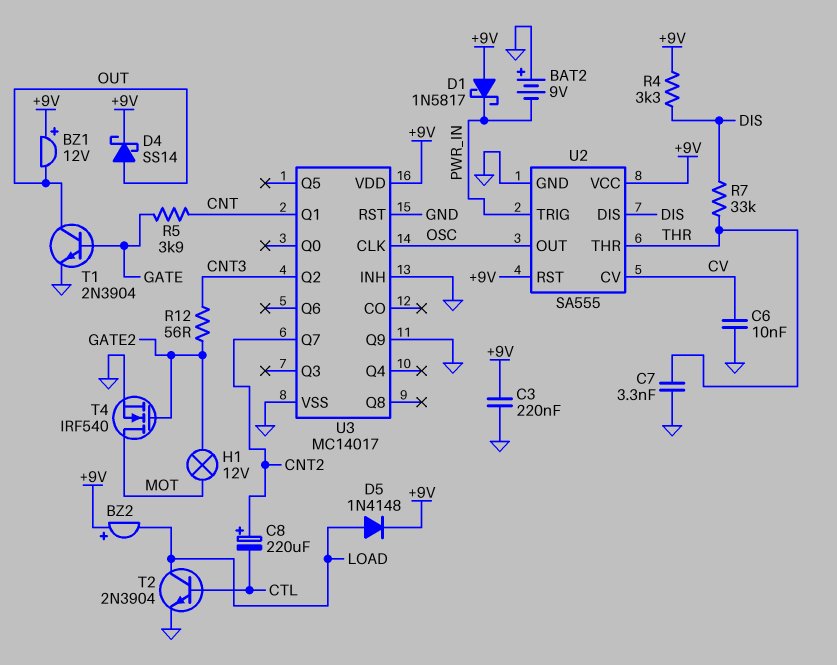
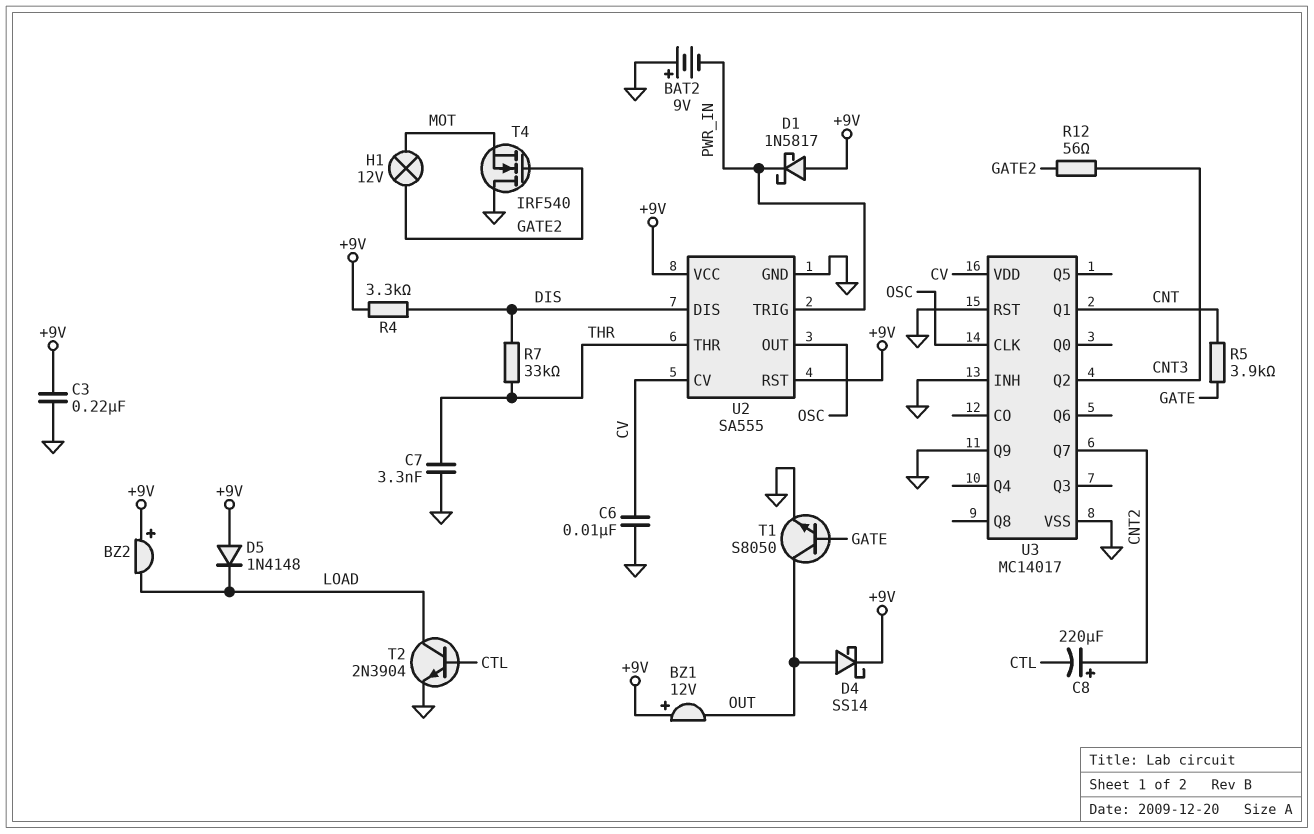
D5: diode 1N4148 (A LOAD, K +9V) -> diode 1N4148 (A +9V, K LOAD)
T1: NPN 2N3904 (B GATE, C OUT, E GND) -> NPN S8050 (B GATE, C OUT, E GND)
T4: NMOS IRF540 (G GATE2, D MOT, S GND) -> NMOS IRF540 (G GATE2, D GND, S MOT)
U3 pin VDD: +9V -> CV

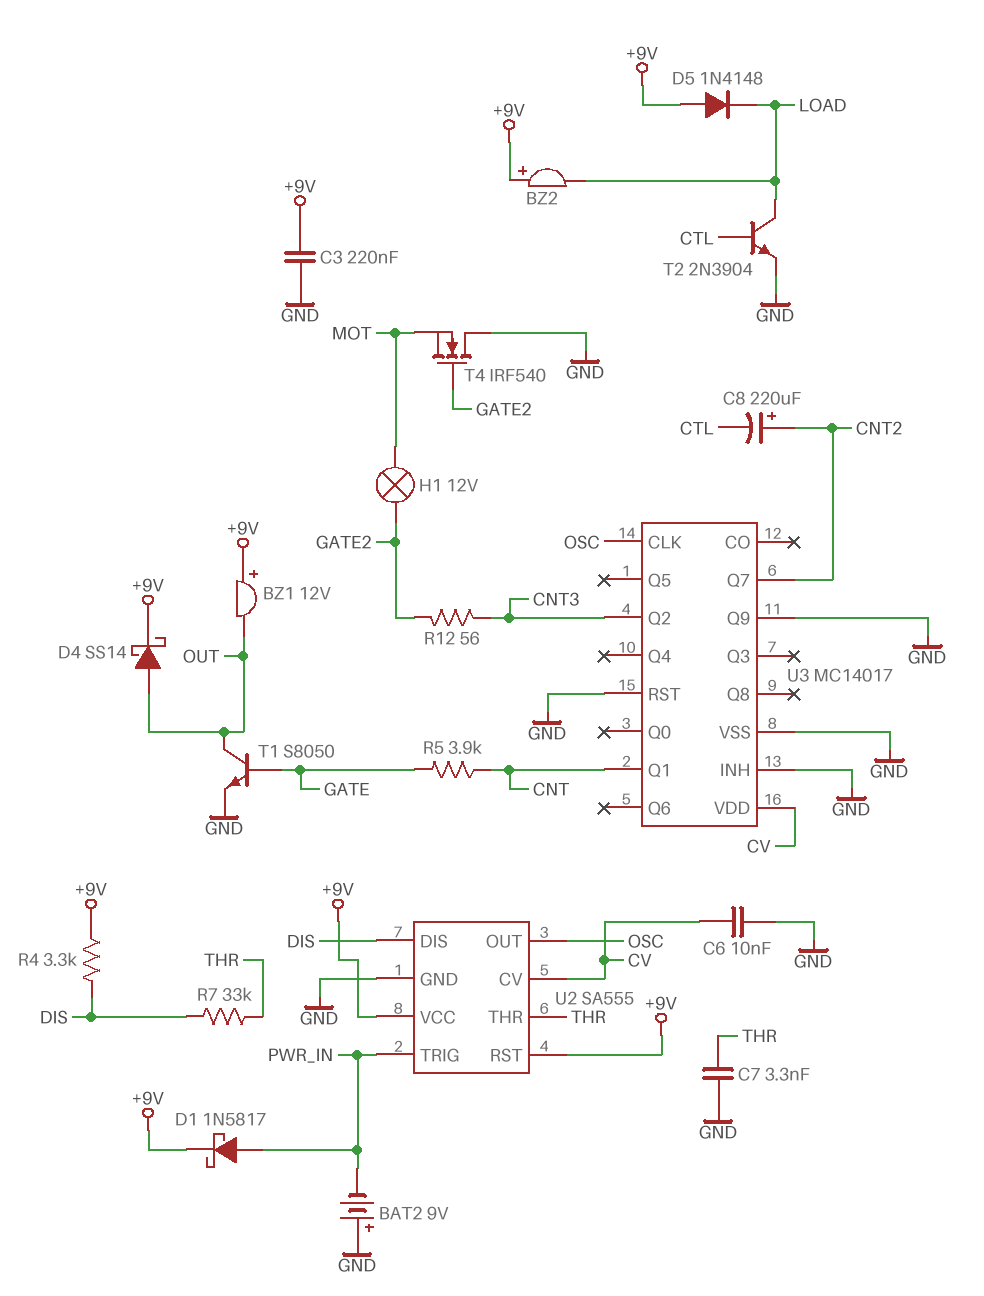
D1: schottky 1N5817 (A +9V, K PWR_IN) -> schottky 1N5817 (A PWR_IN, K +9V)

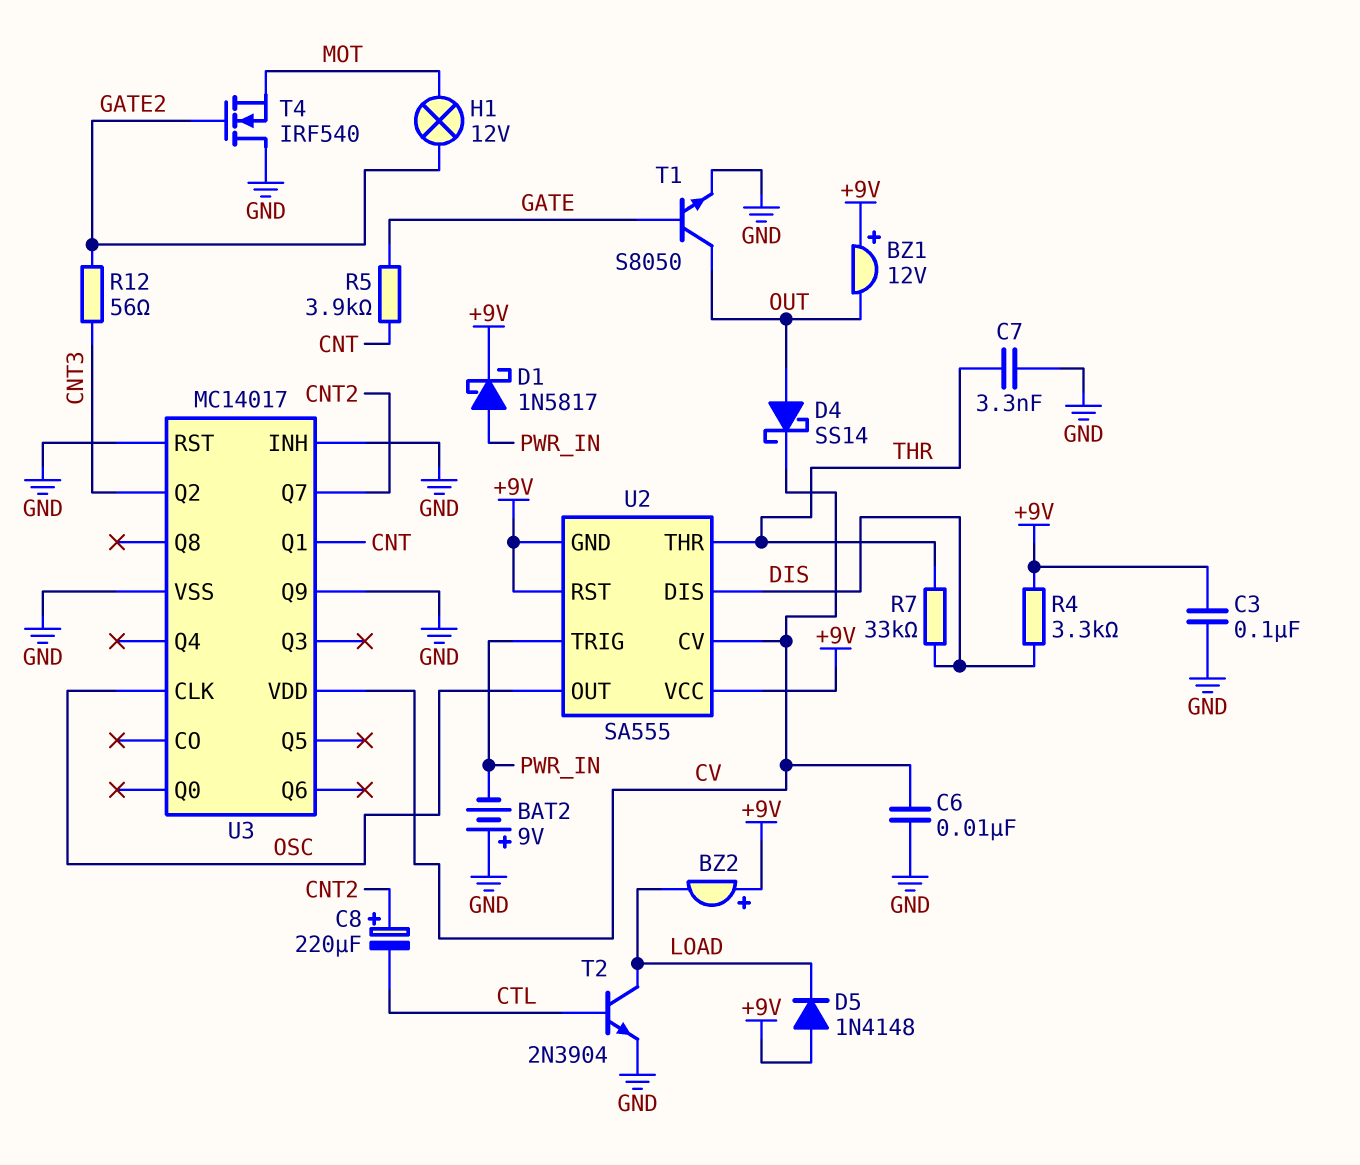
C3: 220nF (+9V, GND) -> 100nF (+9V, GND)
D4: schottky SS14 (A OUT, K +9V) -> schottky SS14 (A OUT, K CV)
U2 pin GND: GND -> +9V

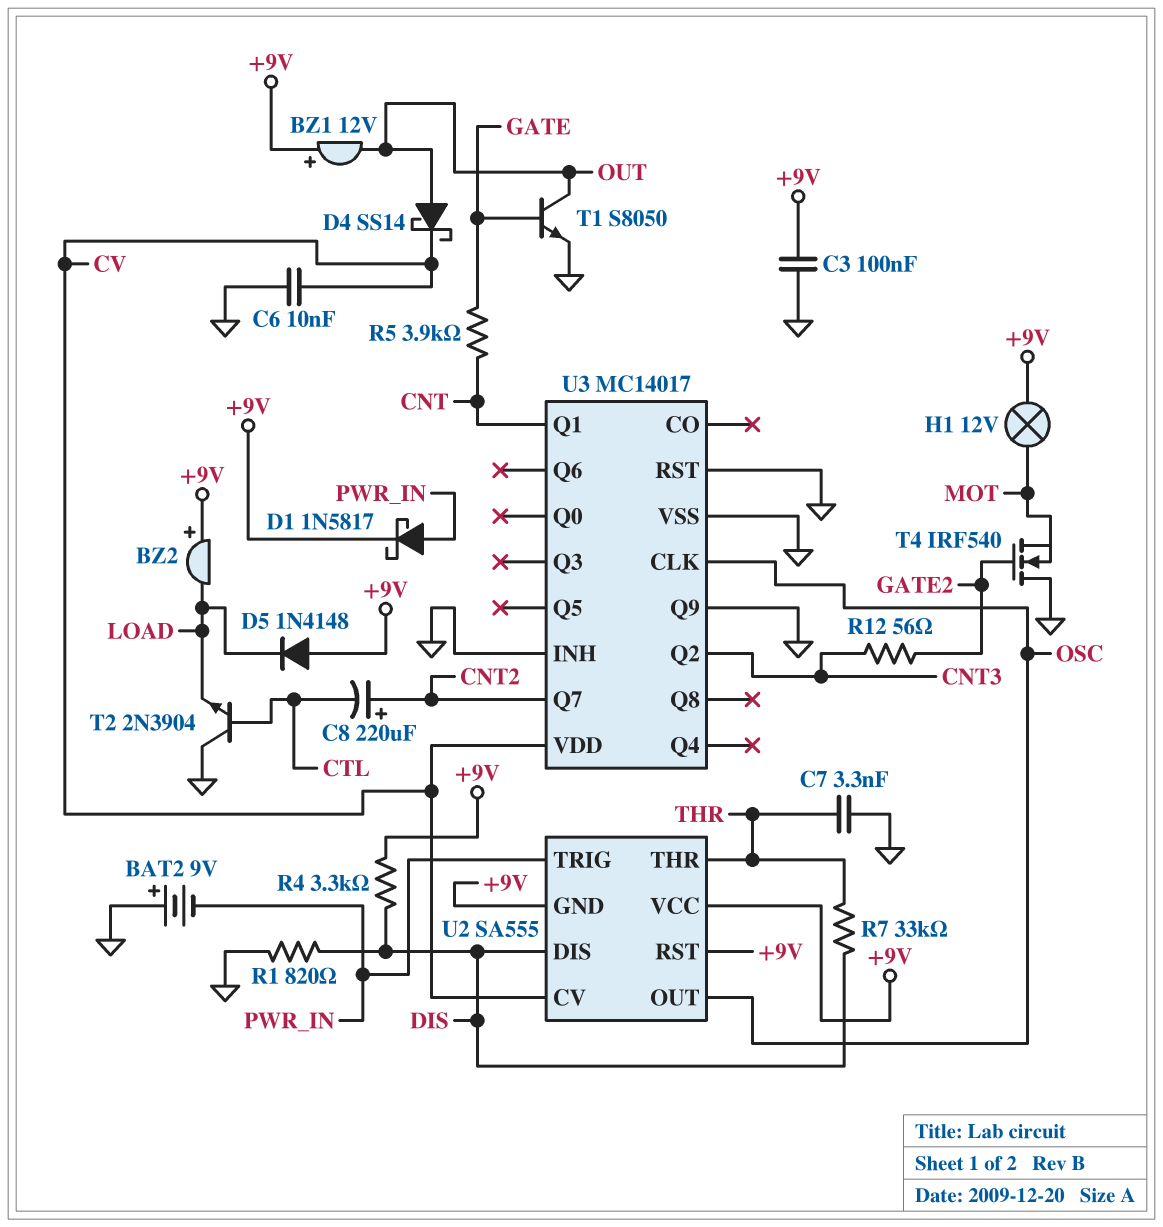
H1: lamp 12V (GATE2, MOT) -> lamp 12V (+9V, MOT)
R1: none -> 820 (DIS, GND)
T2: NPN 2N3904 (B CTL, C LOAD, E GND) -> NPN 2N3904 (B CTL, C GND, E LOAD)

